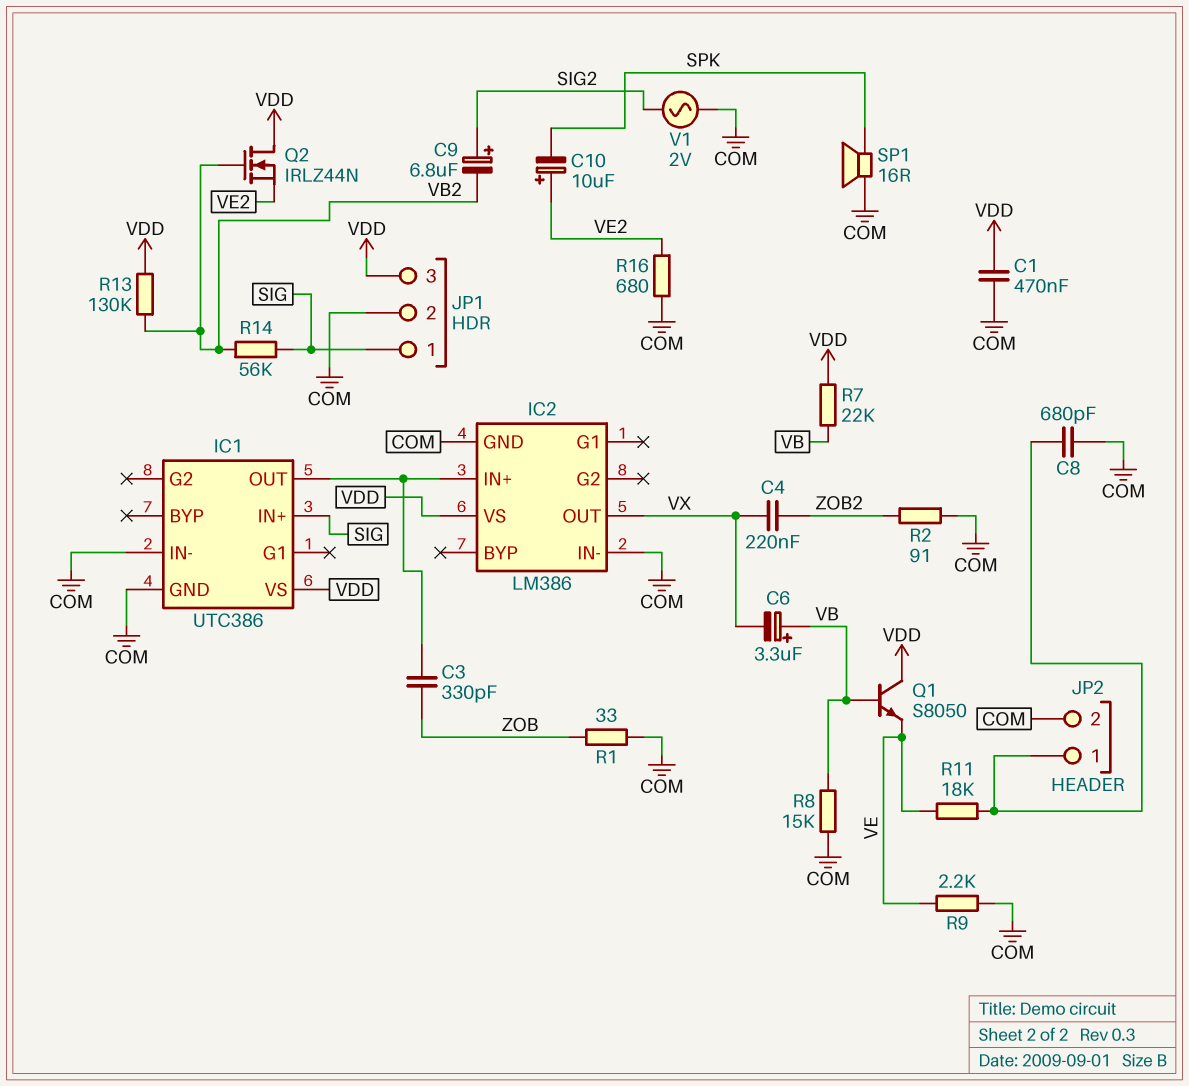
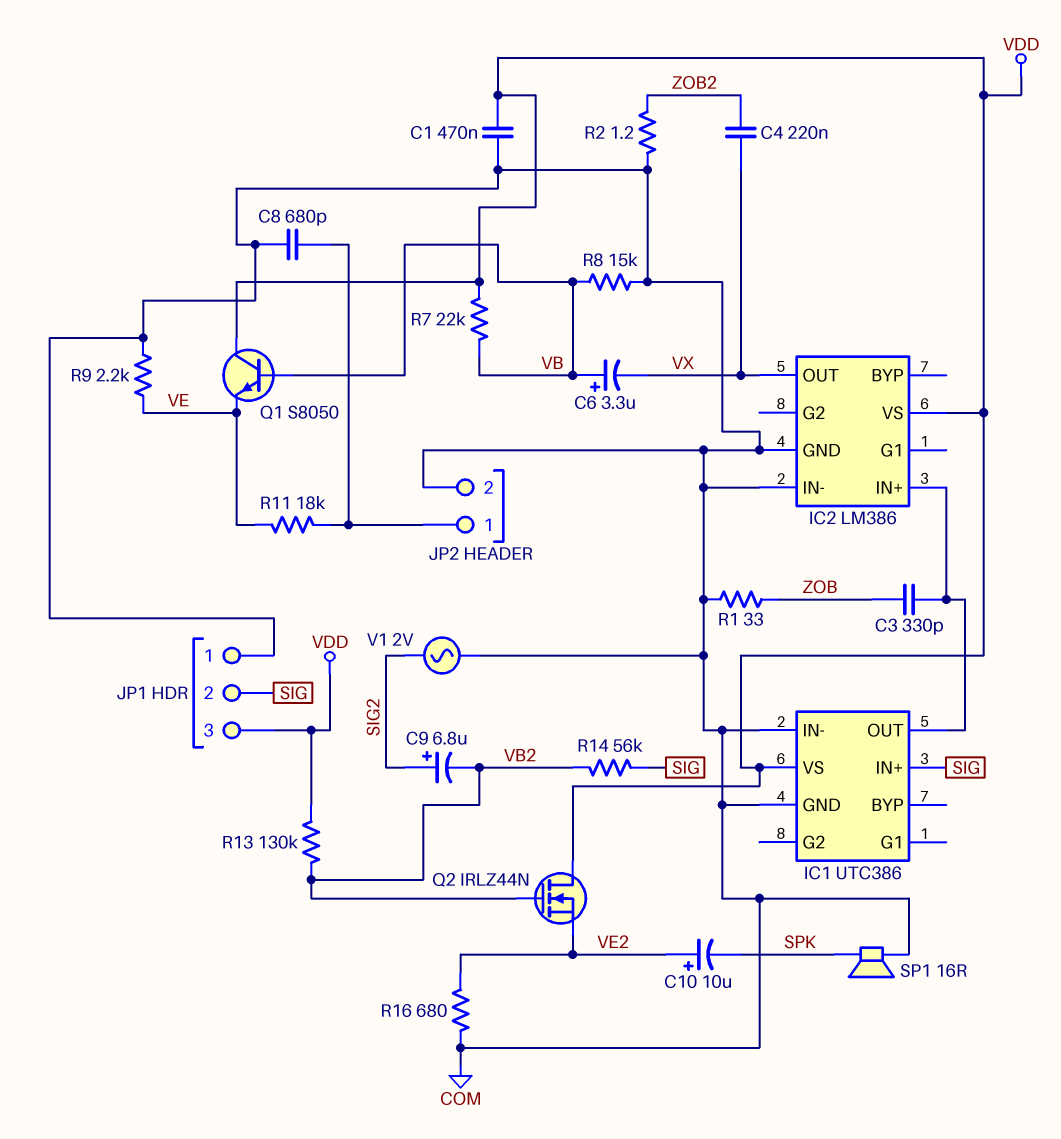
JP1 pin 1: SIG -> COM
JP1 pin 2: COM -> SIG
R2: 91 (COM, ZOB2) -> 1.2 (COM, ZOB2)

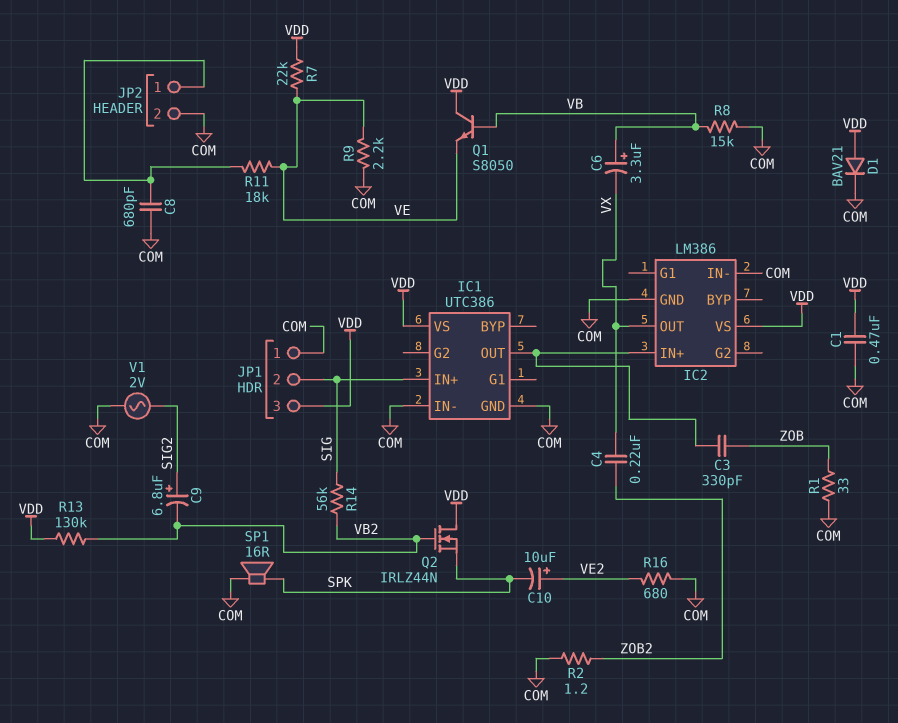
D1: none -> diode BAV21 (A VDD, K COM)
Q2: NMOS IRLZ44N (G VB2, D VDD, S VE2) -> NMOS IRLZ44N (G VB2, D VDD, S SPK)
R7: 22k (VB, VDD) -> 22k (VDD, VE)

